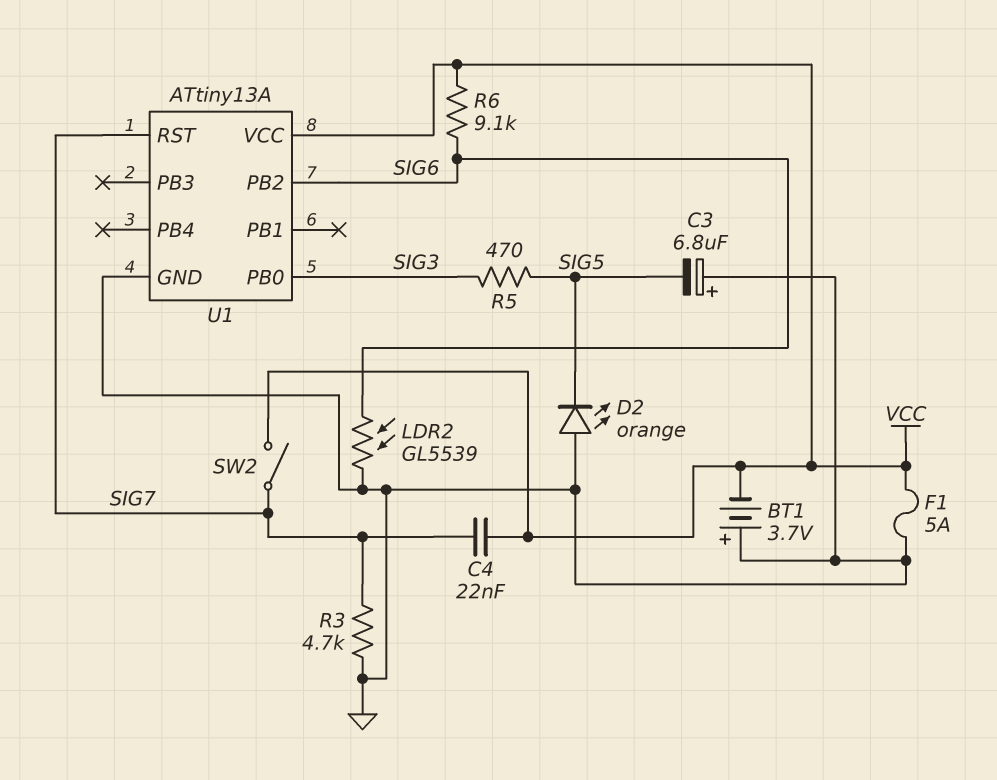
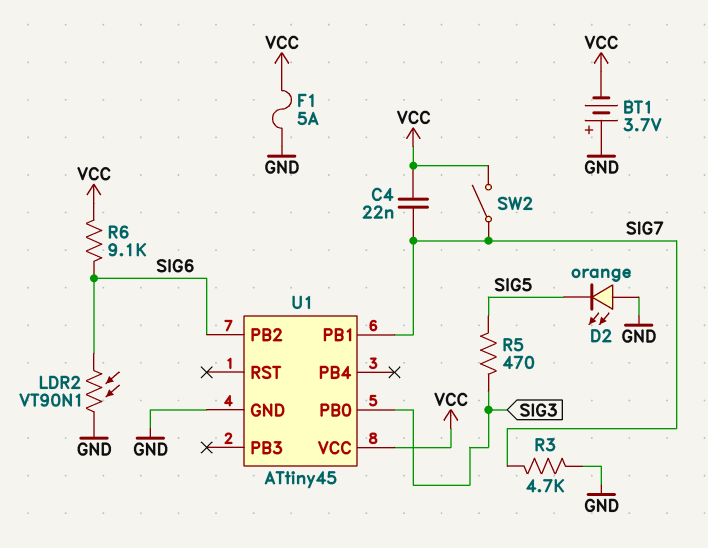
C3: 6.8uF (plus GND, minus SIG5) -> none
LDR2: GL5539 (GND, SIG6) -> VT90N1 (GND, SIG6)
U1: ATtiny13A -> ATtiny45
U1 pin PB1: none -> SIG7
U1 pin RST: SIG7 -> none

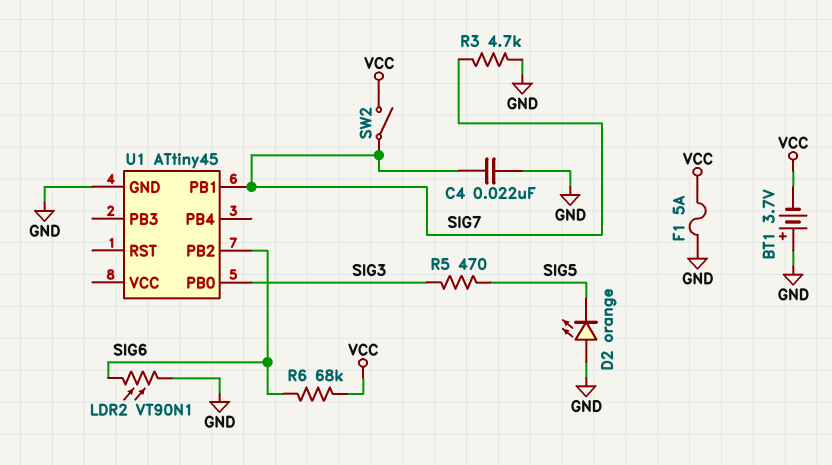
C4: 22nF (SIG7, VCC) -> 22nF (GND, SIG7)
R6: 9.1k (SIG6, VCC) -> 68k (SIG6, VCC)
U1 pin VCC: VCC -> none

